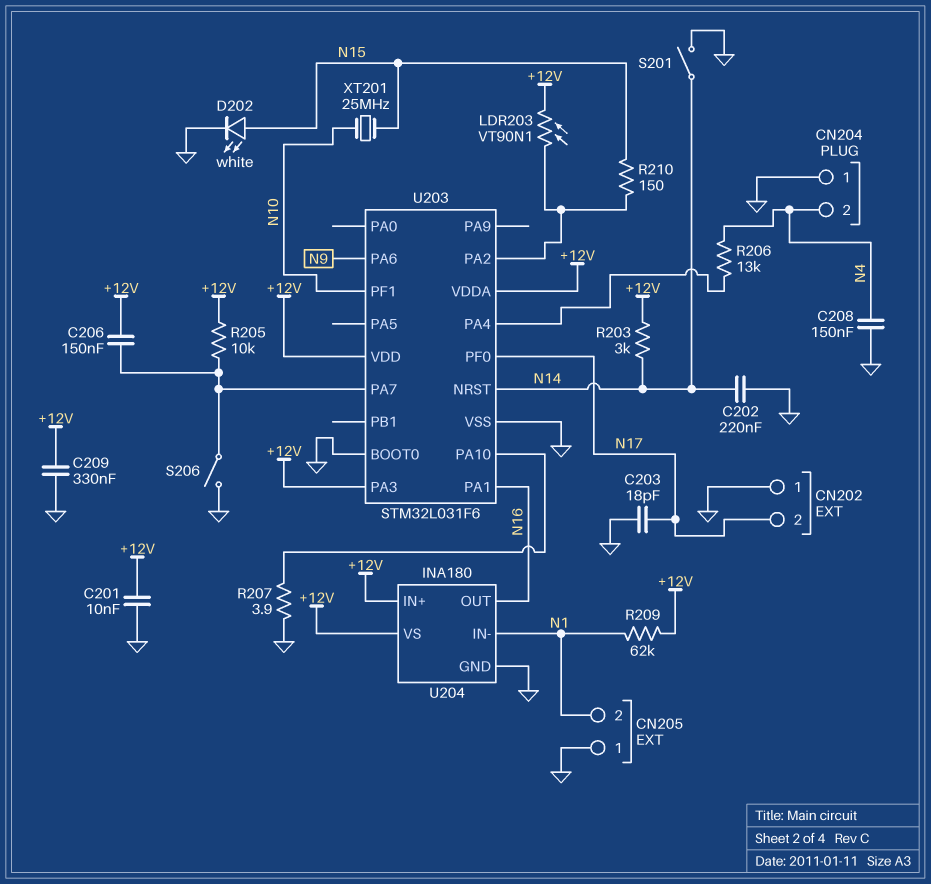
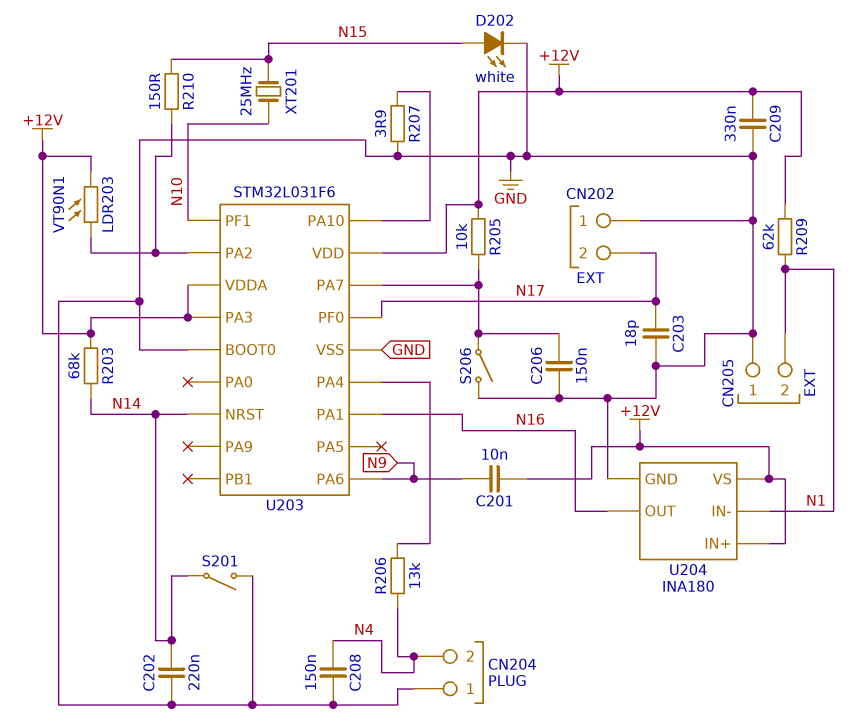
C201: 10nF (+12V, GND) -> 10nF (+12V, N9)
C206: 150nF (+12V, U203/PA7) -> 150nF (GND, U203/PA7)
R203: 3k (+12V, N14) -> 68k (+12V, N14)

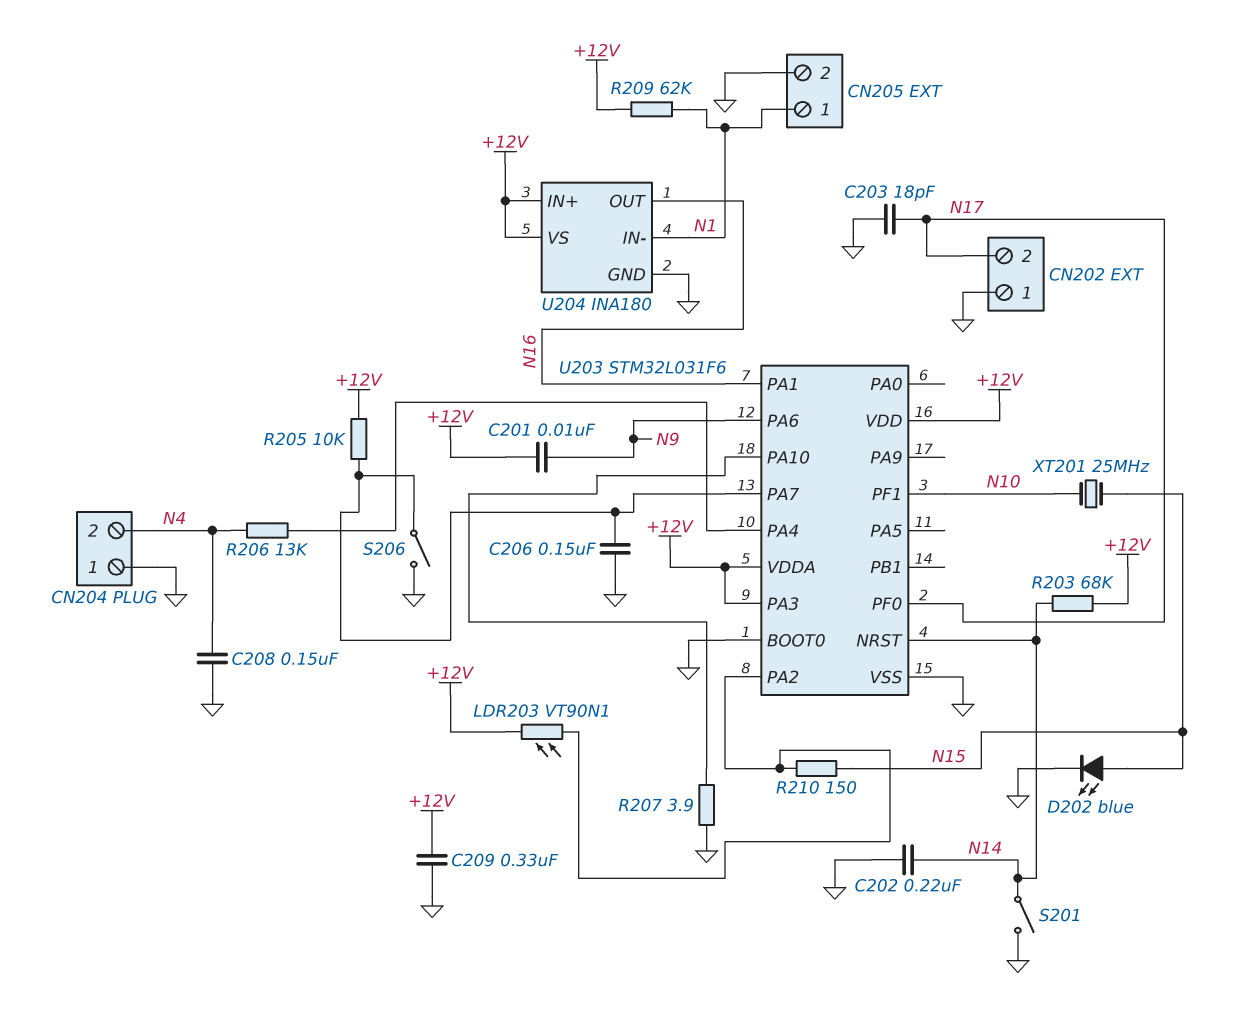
CN205 pin 1: GND -> N1
CN205 pin 2: N1 -> GND
D202: LED white (A N15, K GND) -> LED blue (A N15, K GND)

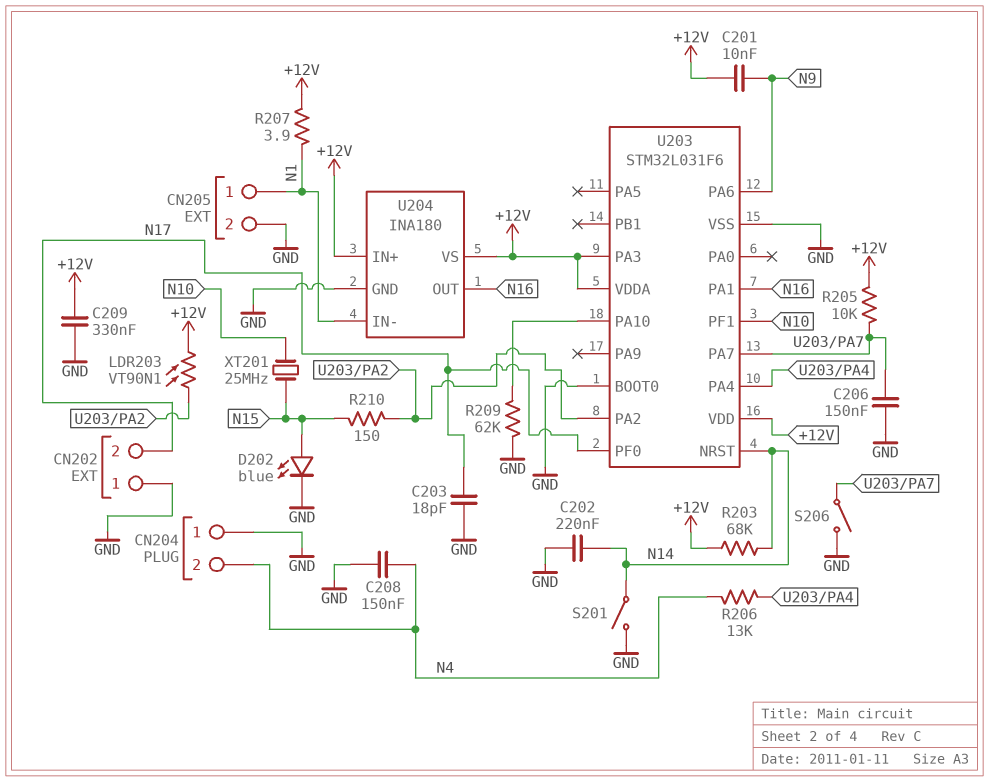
R207: 3.9 (GND, U203/PA10) -> 3.9 (+12V, N1)
R209: 62k (+12V, N1) -> 62k (GND, U203/PA10)

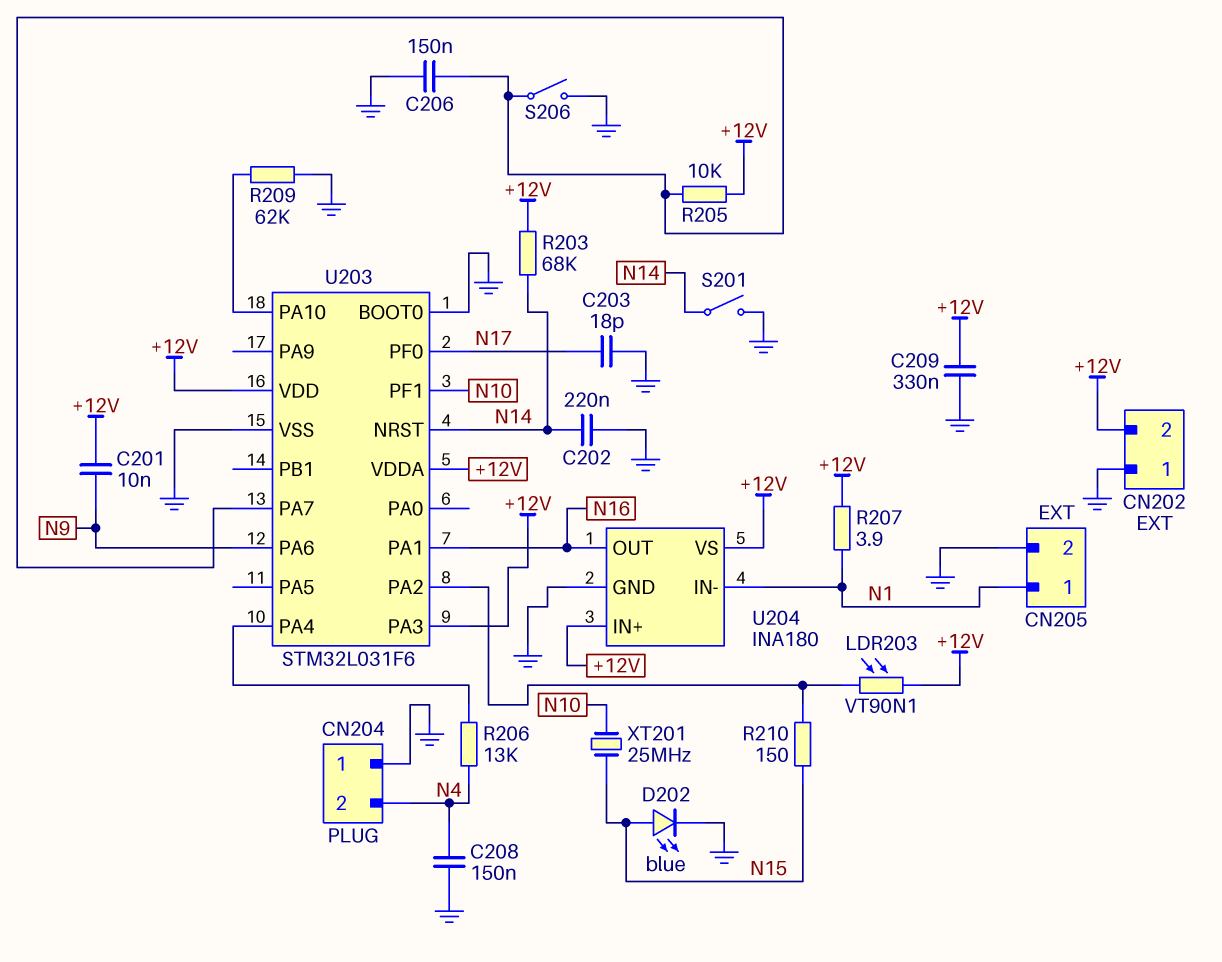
CN202 pin 2: N17 -> +12V

